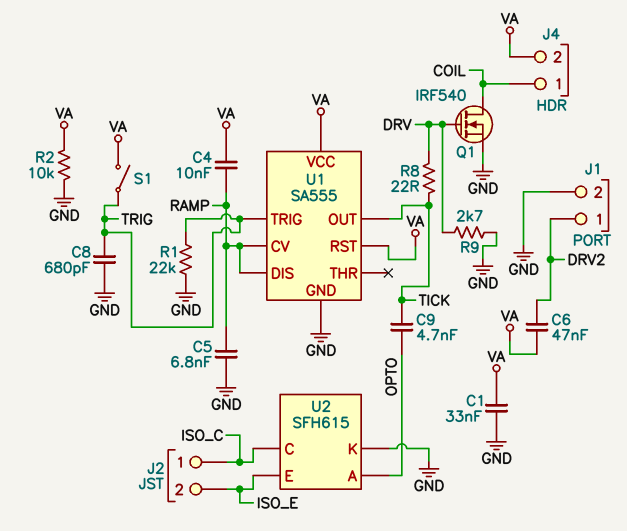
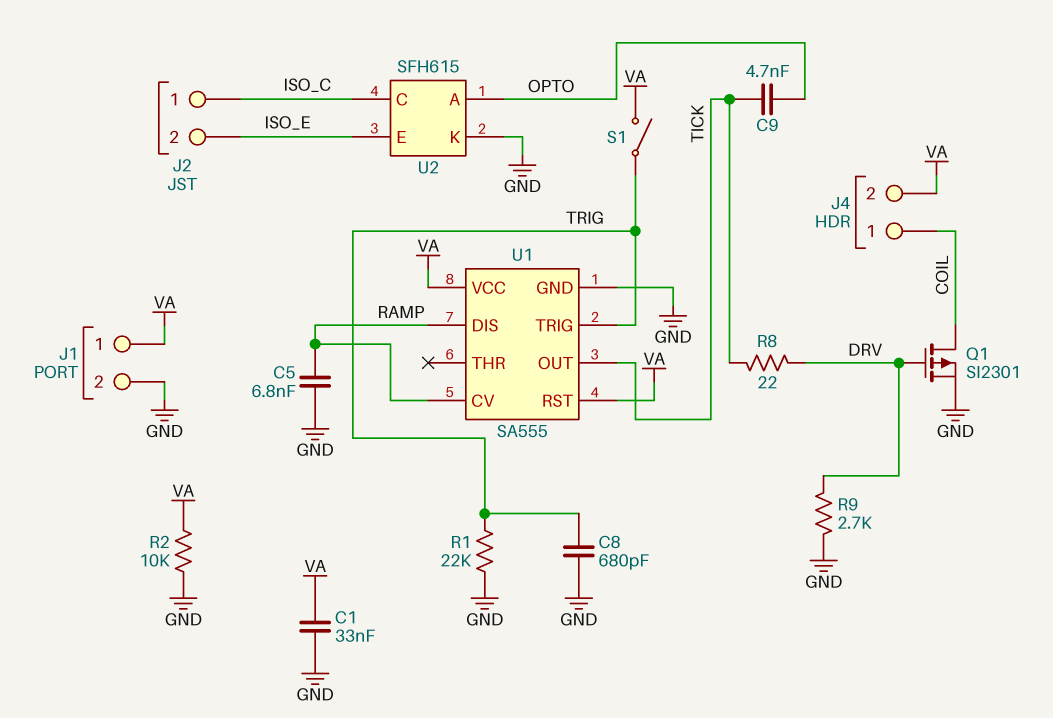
C4: 10nF (RAMP, VA) -> none
C6: 47nF (DRV2, VA) -> none
J1 pin 1: DRV2 -> VA
Q1: NMOS IRF540 (G DRV, D COIL, S GND) -> PMOS SI2301 (G DRV, D COIL, S GND)

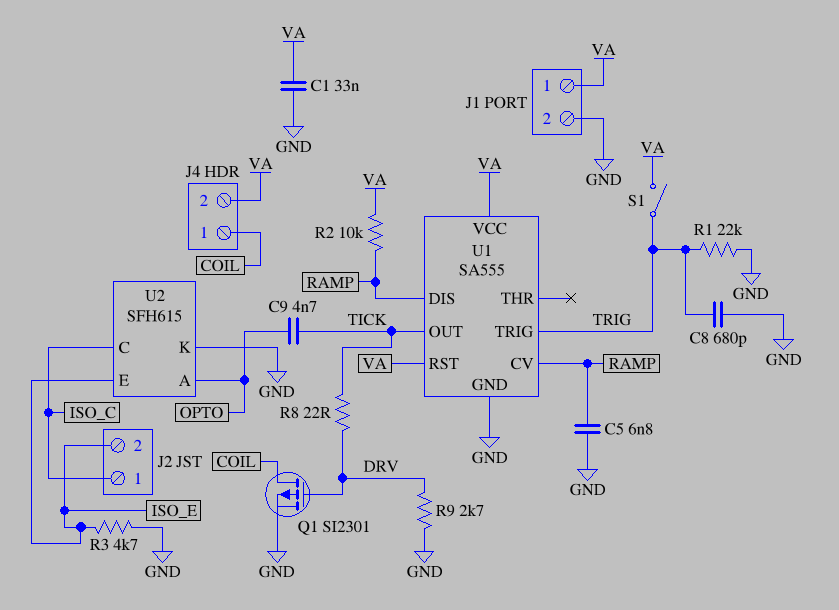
R2: 10k (GND, VA) -> 10k (RAMP, VA)
R3: none -> 4.7k (GND, ISO_E)

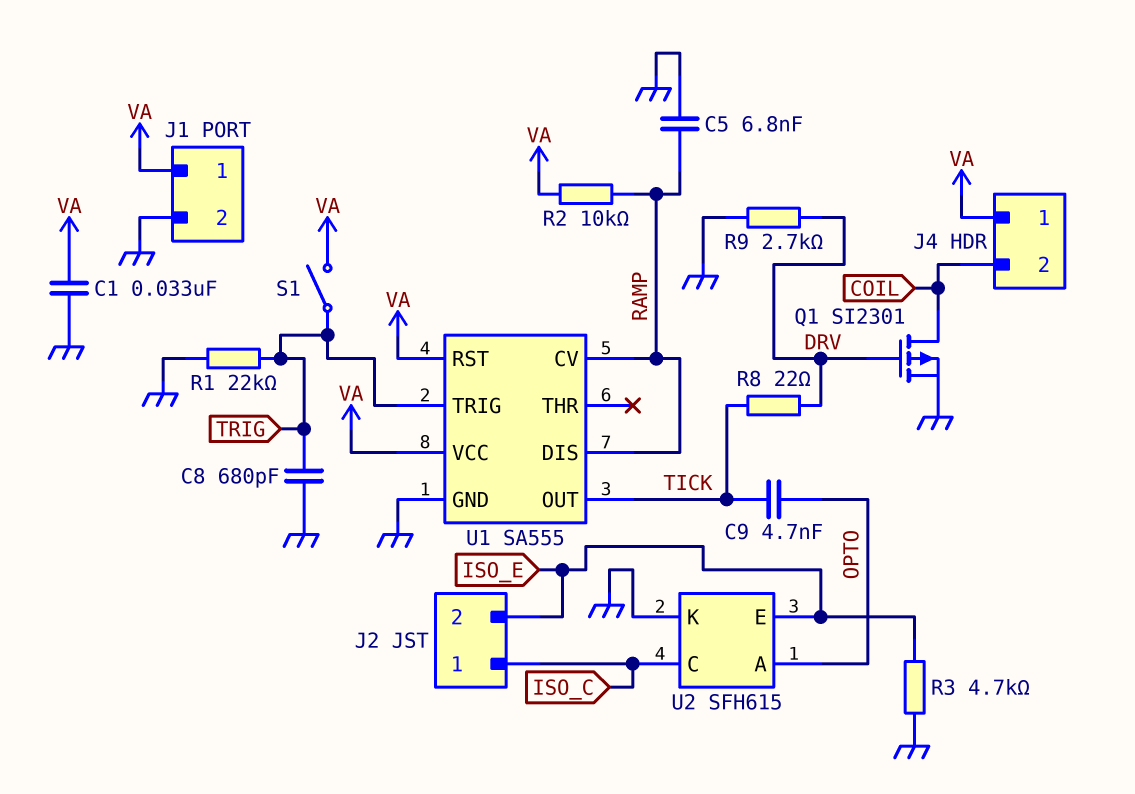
J4 pin 1: COIL -> VA
J4 pin 2: VA -> COIL

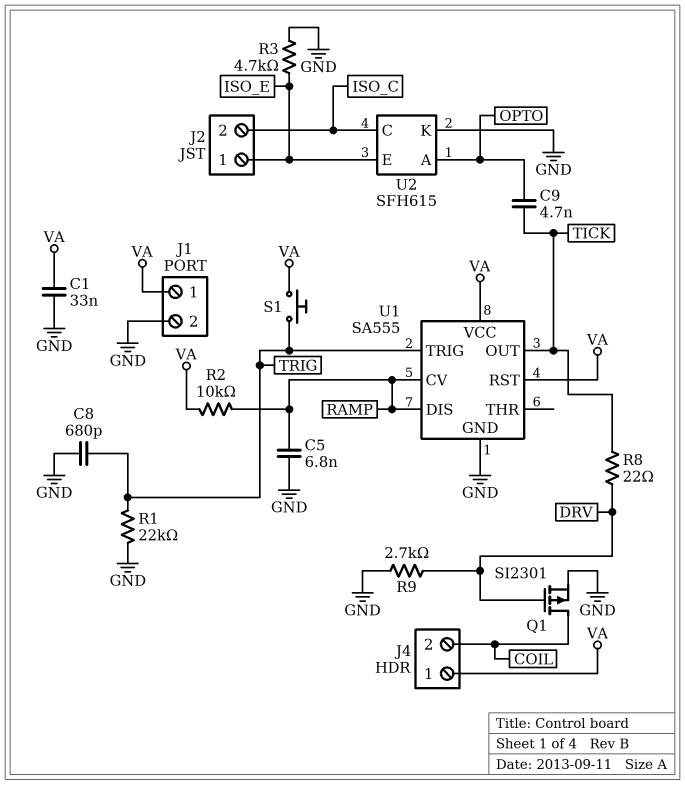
J2 pin 1: ISO_C -> ISO_E
J2 pin 2: ISO_E -> ISO_C
S1: switch (TRIG, VA) -> button (TRIG, VA)

